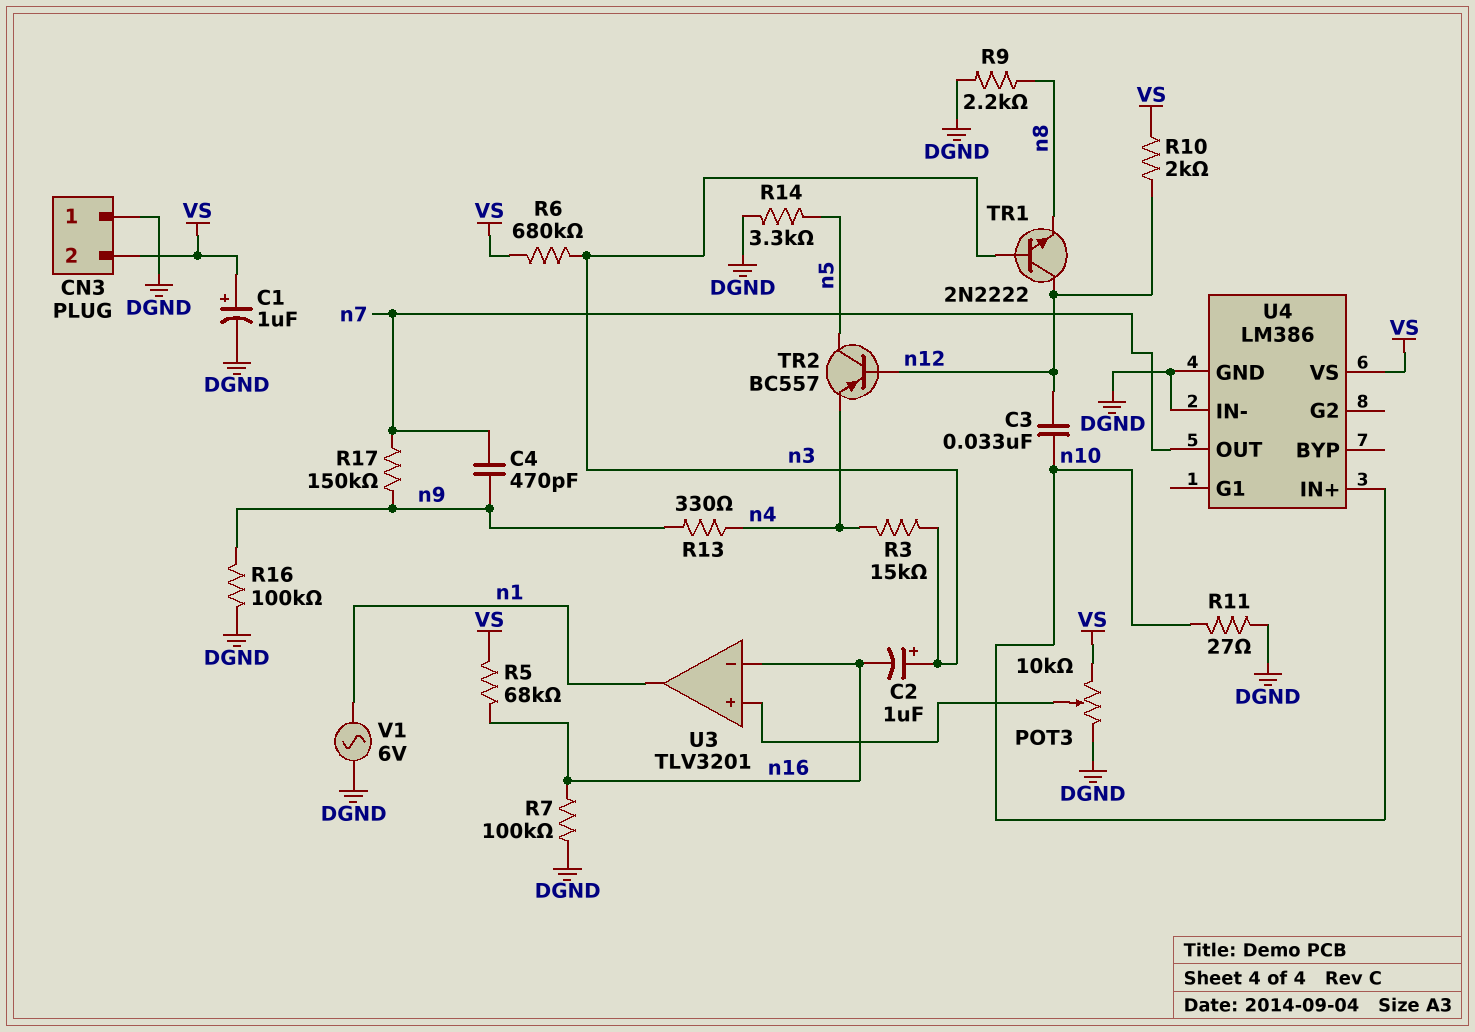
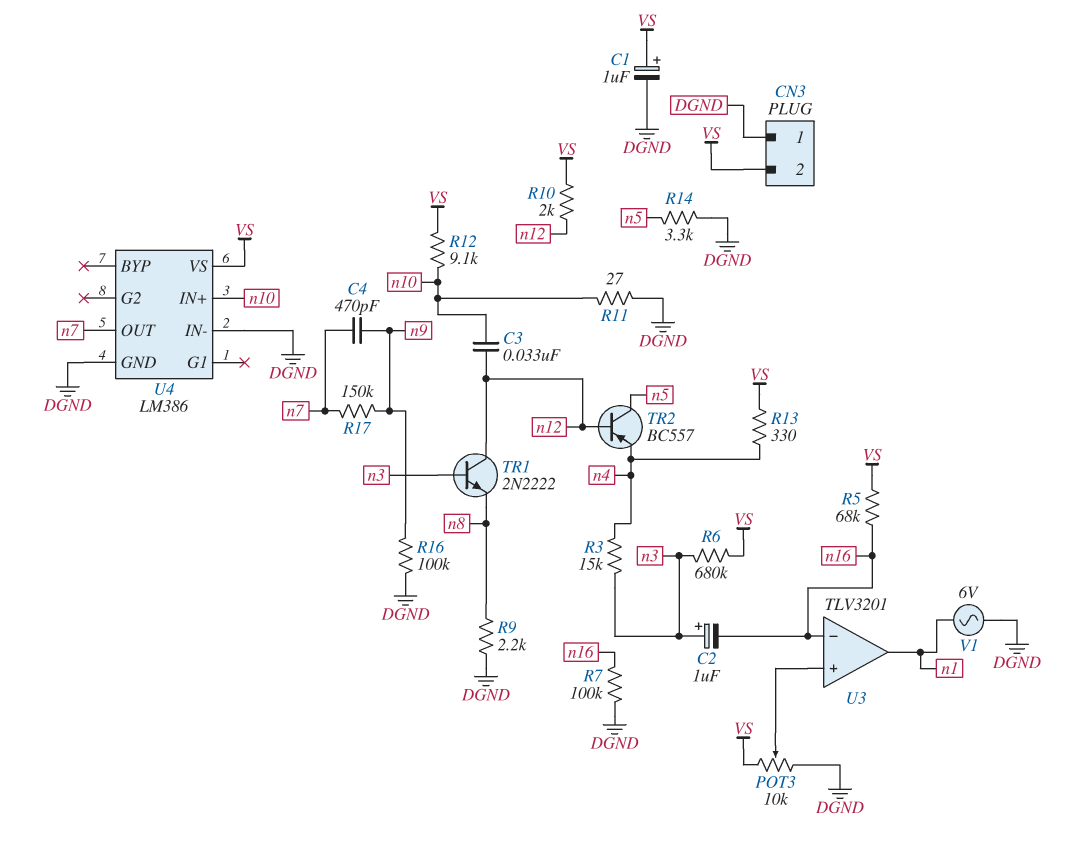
R12: none -> 9.1k (VS, n10)
R13: 330 (n4, n9) -> 330 (VS, n4)

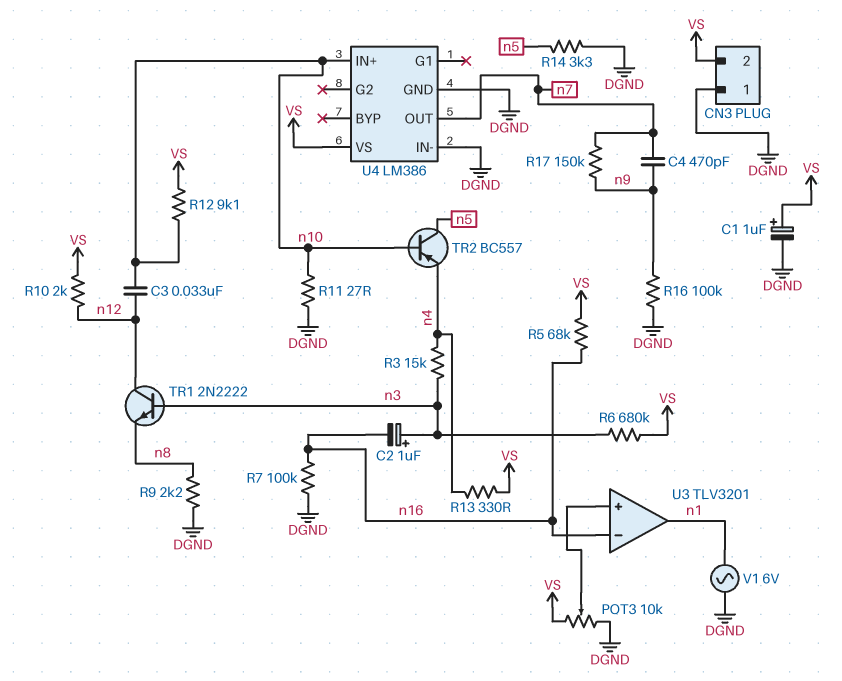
TR2: PNP BC557 (B n12, C n5, E n4) -> PNP BC557 (B n10, C n5, E n4)

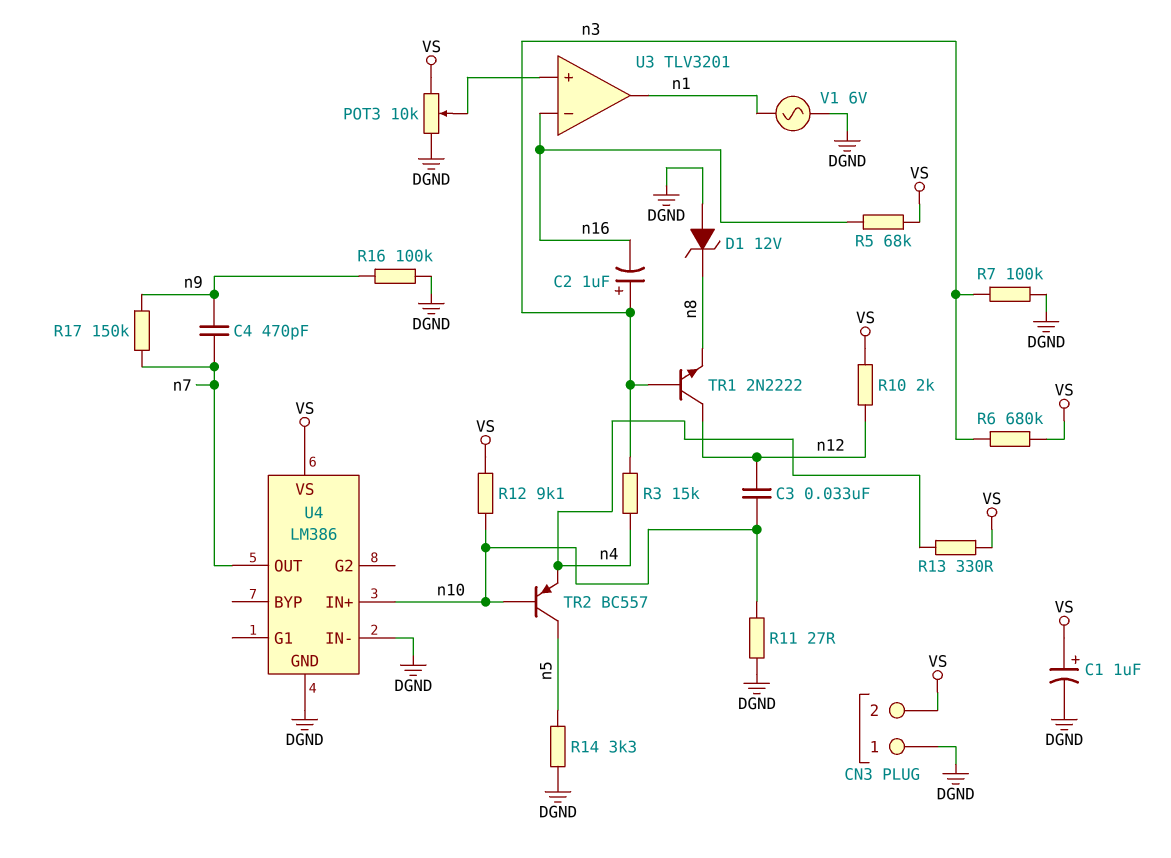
D1: none -> zener 12V (A DGND, K n8)
R7: 100k (DGND, n16) -> 100k (DGND, n3)
R9: 2.2k (DGND, n8) -> none

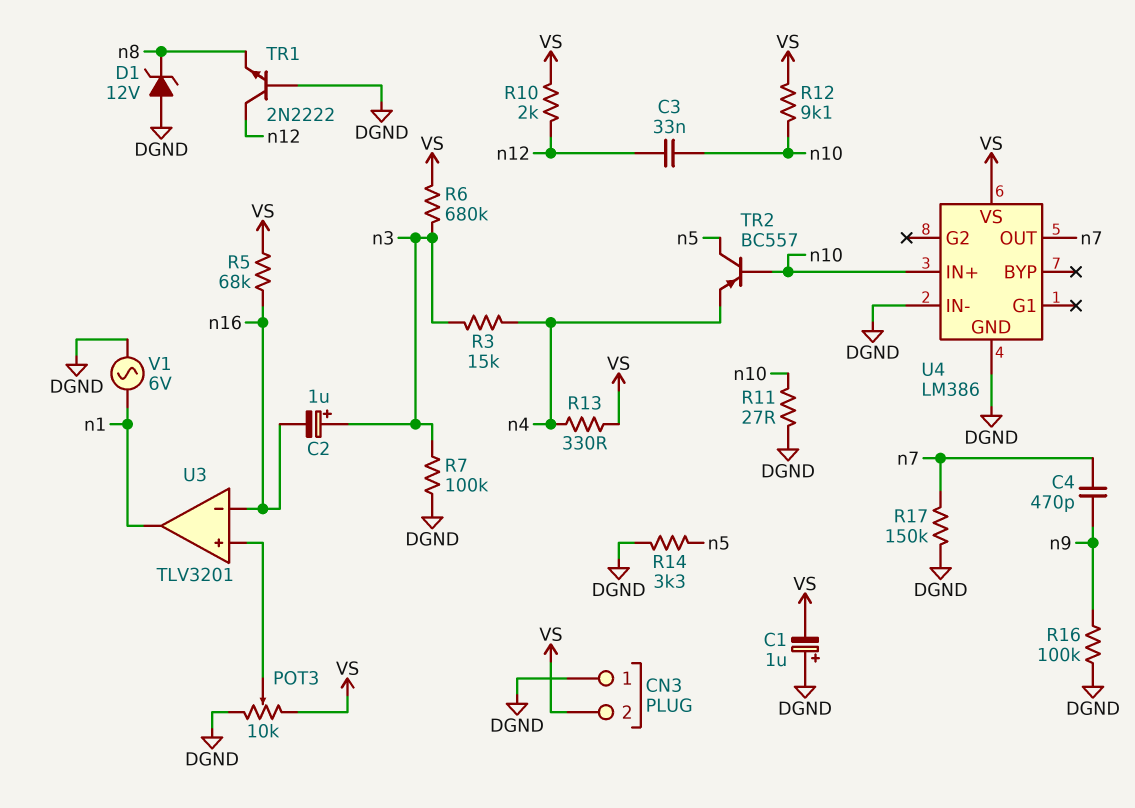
C1: 1uF (plus VS, minus DGND) -> 1uF (plus DGND, minus VS)
R17: 150k (n7, n9) -> 150k (DGND, n7)
TR1: NPN 2N2222 (B n3, C n12, E n8) -> NPN 2N2222 (B DGND, C n12, E n8)

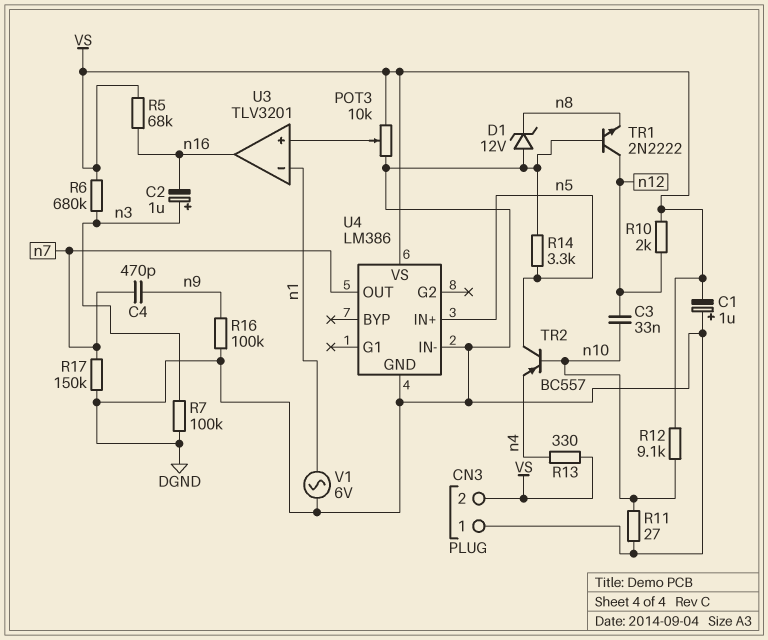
R3: 15k (n3, n4) -> none
U3 pin in-: n16 -> n1
U3 pin out: n1 -> n16
U4 pin IN+: n10 -> n5

